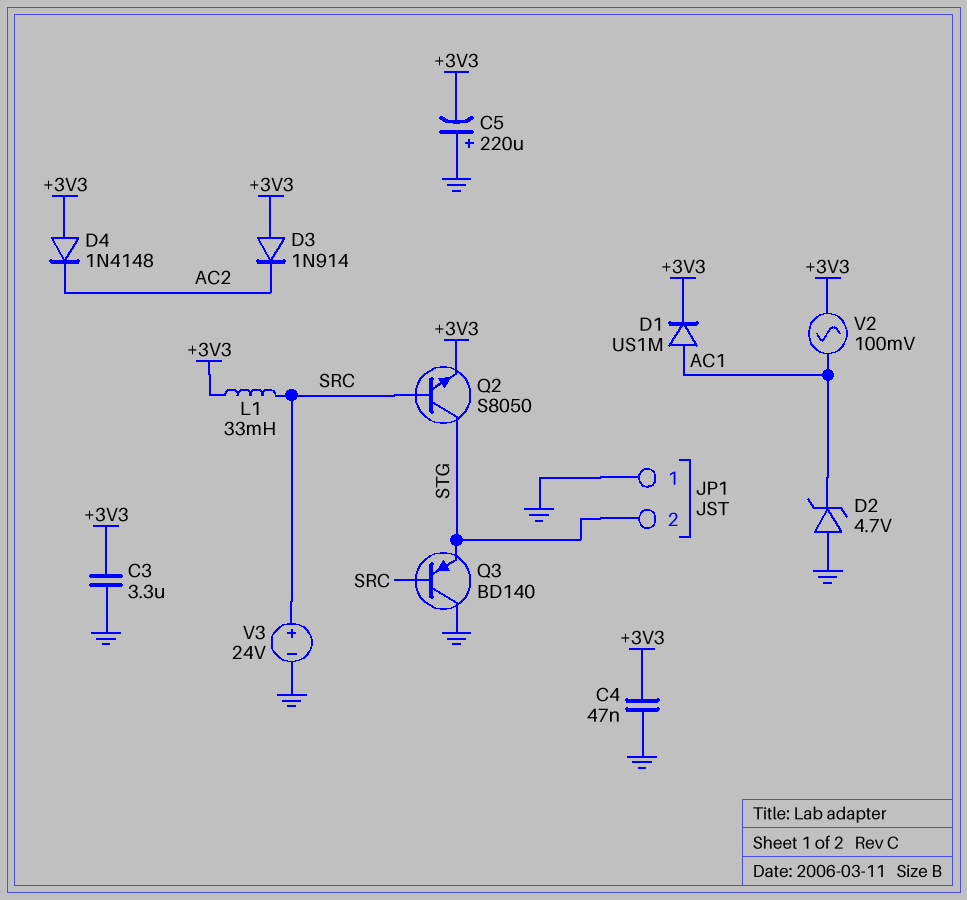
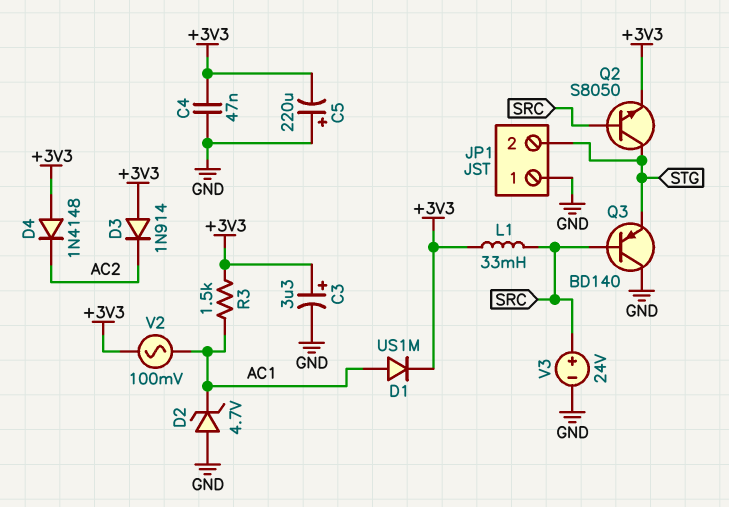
C3: 3.3uF (+3V3, GND) -> 3.3uF (plus +3V3, minus GND)
R3: none -> 1.5k (+3V3, AC1)

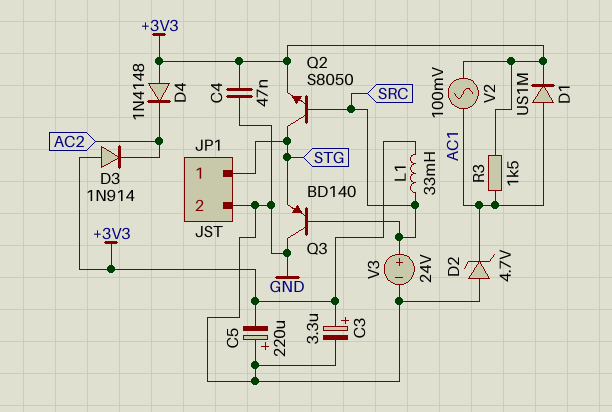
JP1 pin 1: GND -> STG
JP1 pin 2: STG -> GND

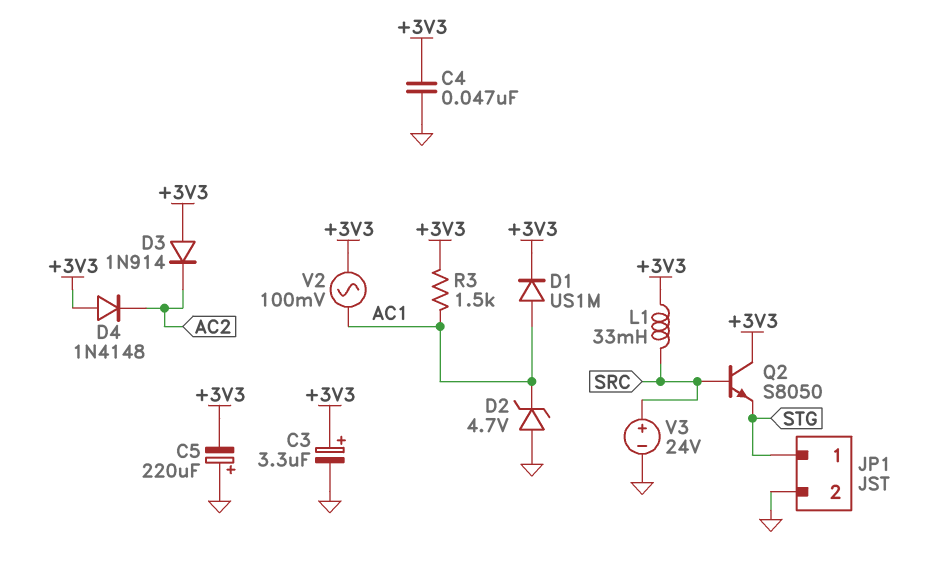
Q2: NPN S8050 (B SRC, C STG, E +3V3) -> NPN S8050 (B SRC, C +3V3, E STG)
Q3: PNP BD140 (B SRC, C GND, E STG) -> none

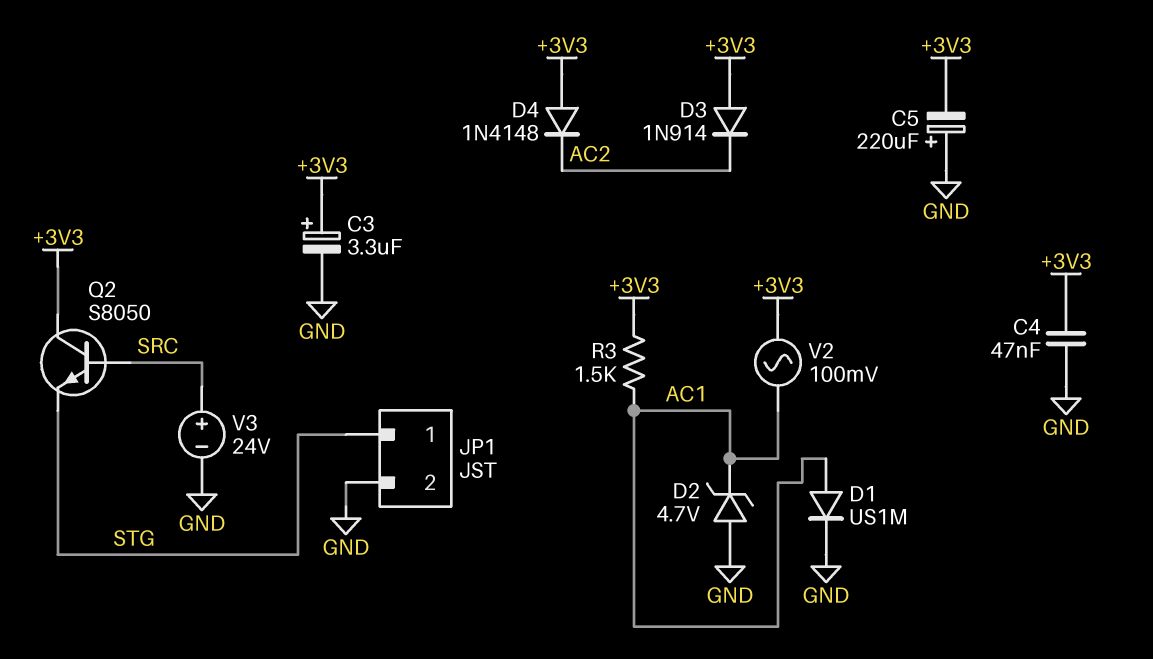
D1: diode US1M (A AC1, K +3V3) -> diode US1M (A AC1, K GND)
L1: 33mH (+3V3, SRC) -> none

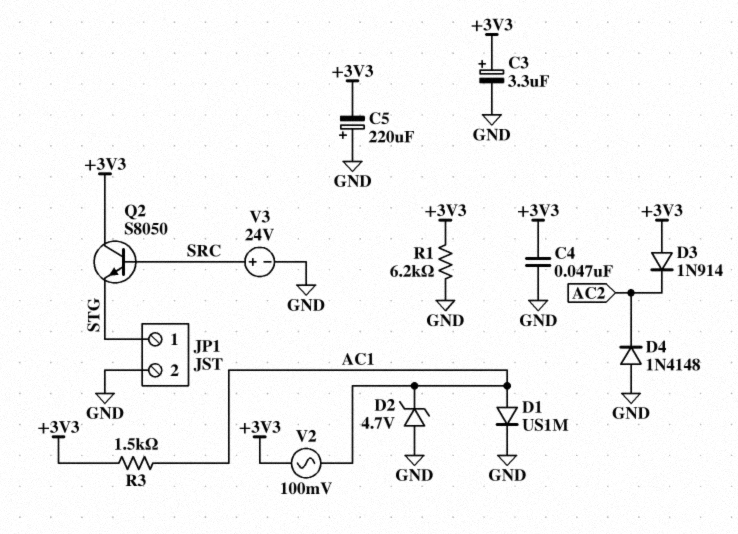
D4: diode 1N4148 (A +3V3, K AC2) -> diode 1N4148 (A GND, K AC2)
R1: none -> 6.2k (+3V3, GND)

